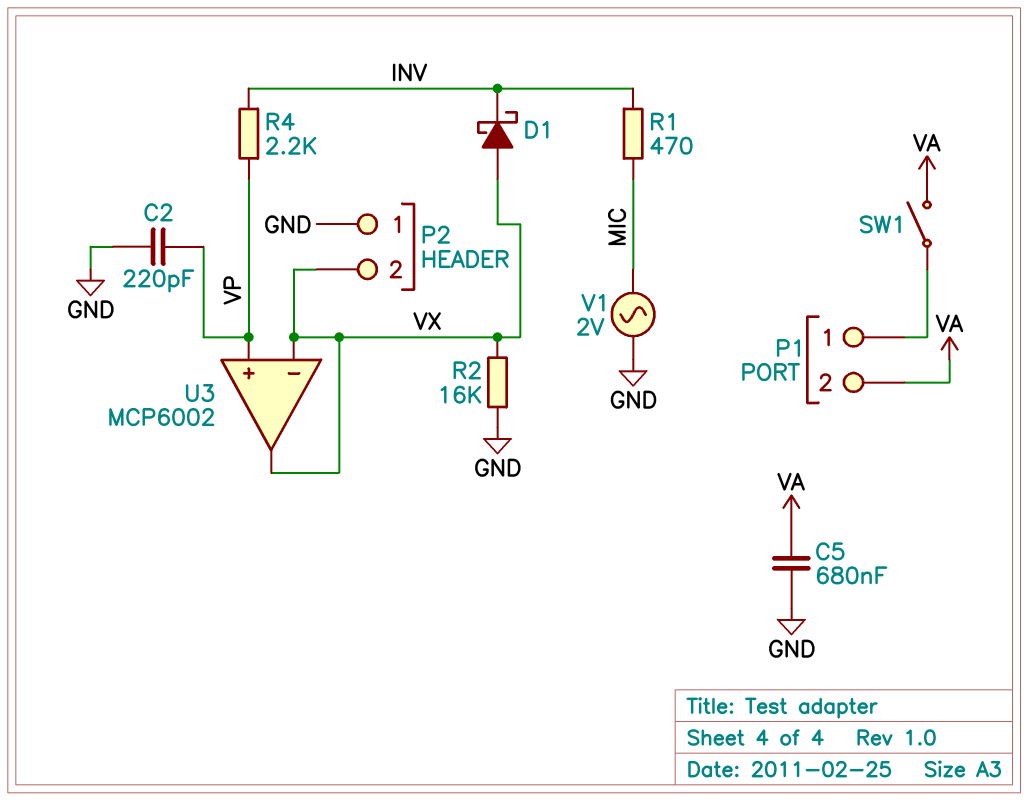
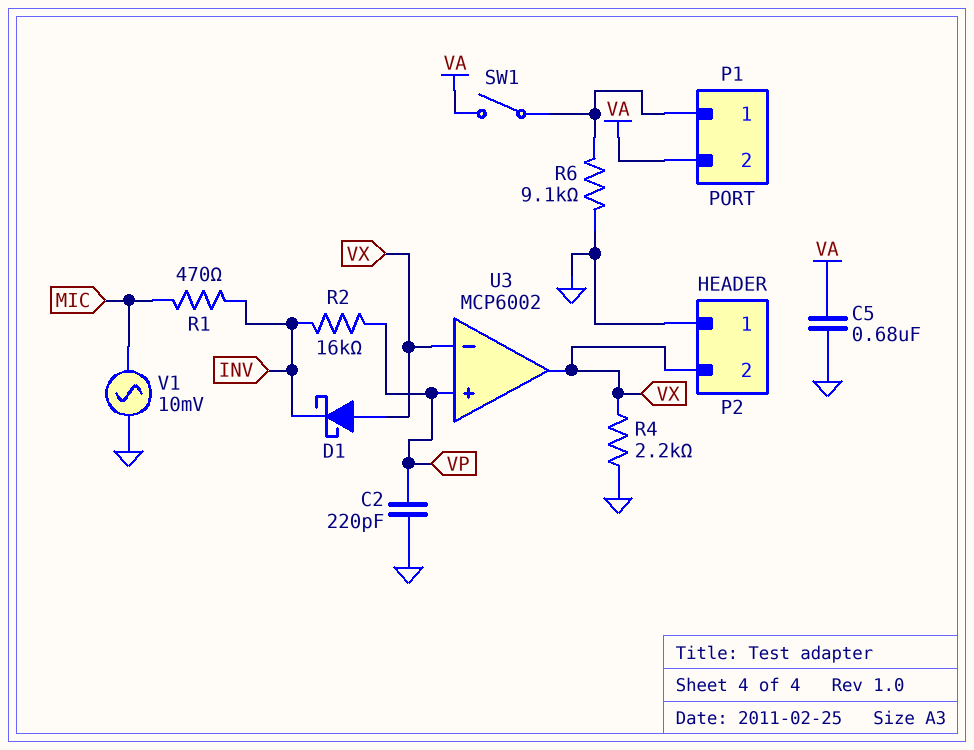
R2: 16k (GND, VX) -> 16k (INV, VP)
R4: 2.2k (INV, VP) -> 2.2k (GND, VX)
R6: none -> 9.1k (GND, P1/1)
V1: AC 2V (GND, MIC) -> AC 10mV (GND, MIC)

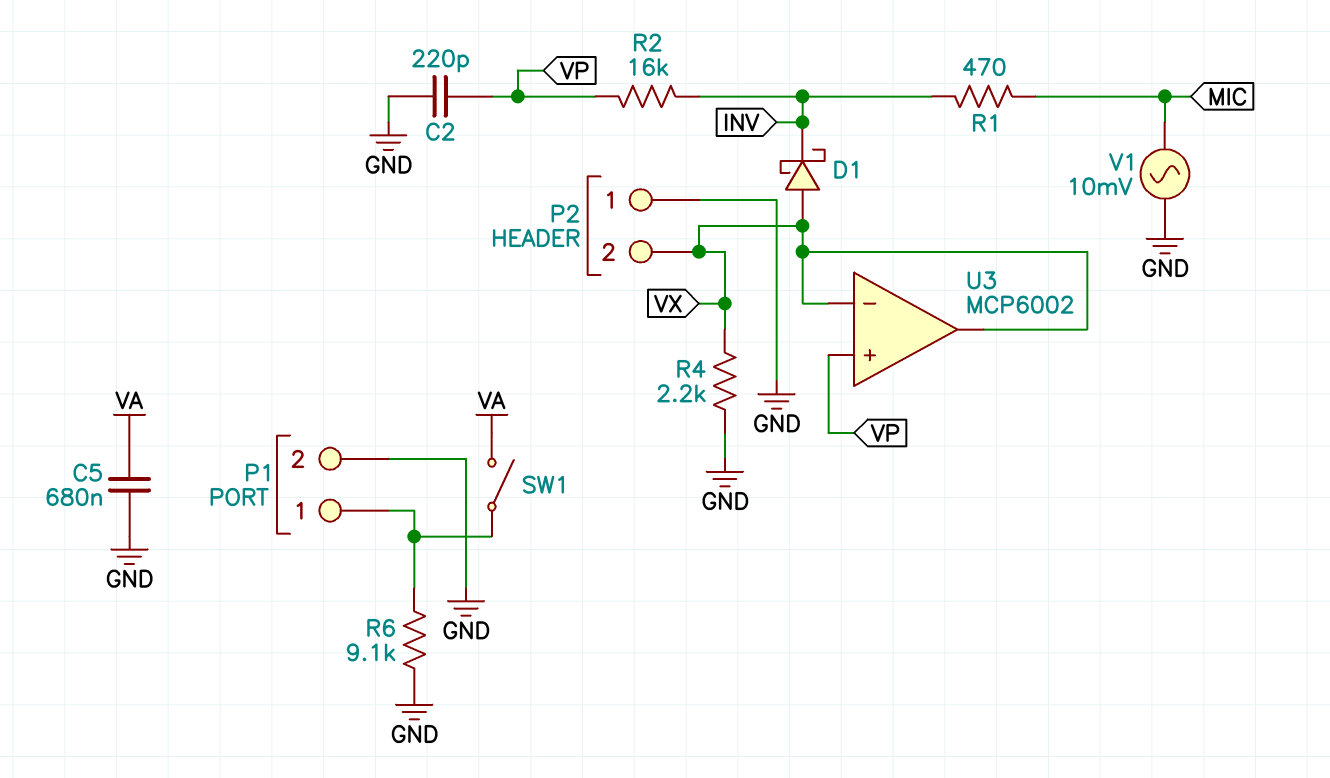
P1 pin 2: VA -> GND

